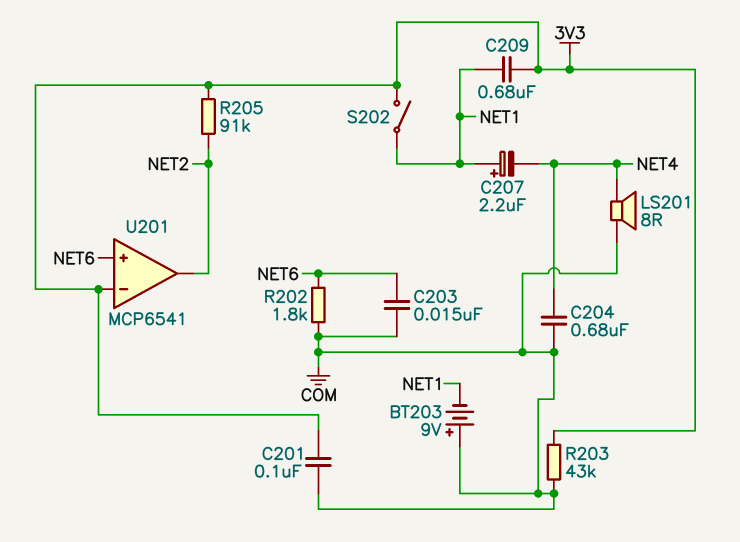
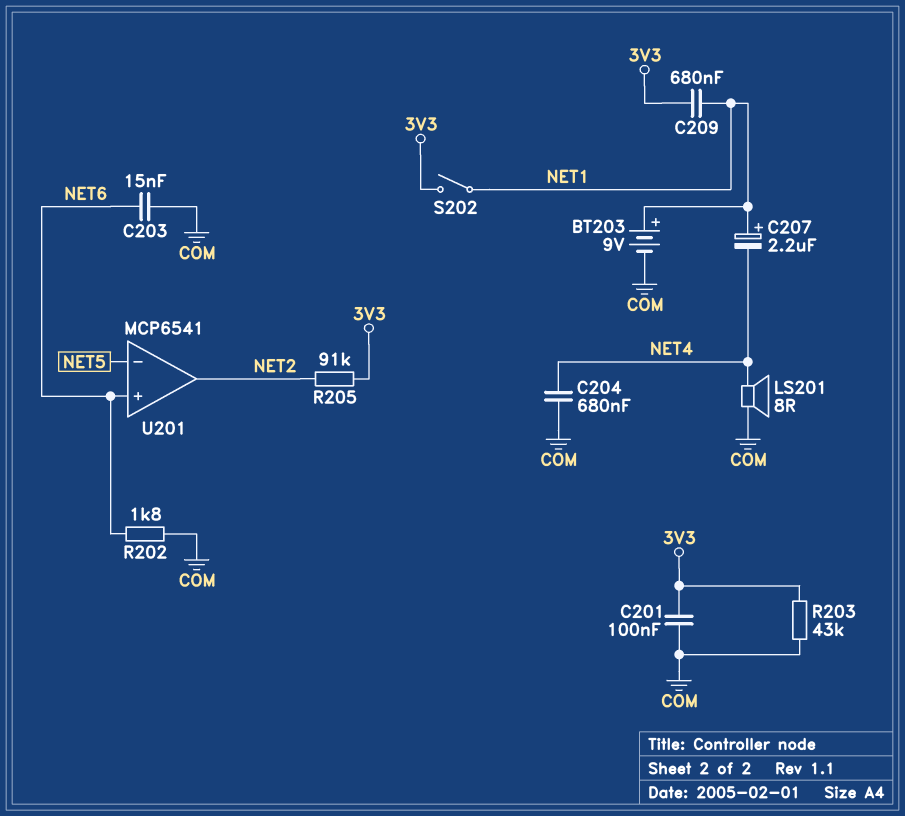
BT203: 9V (plus COM, minus NET1) -> 9V (plus NET1, minus COM)
U201 pin in-: 3V3 -> NET5

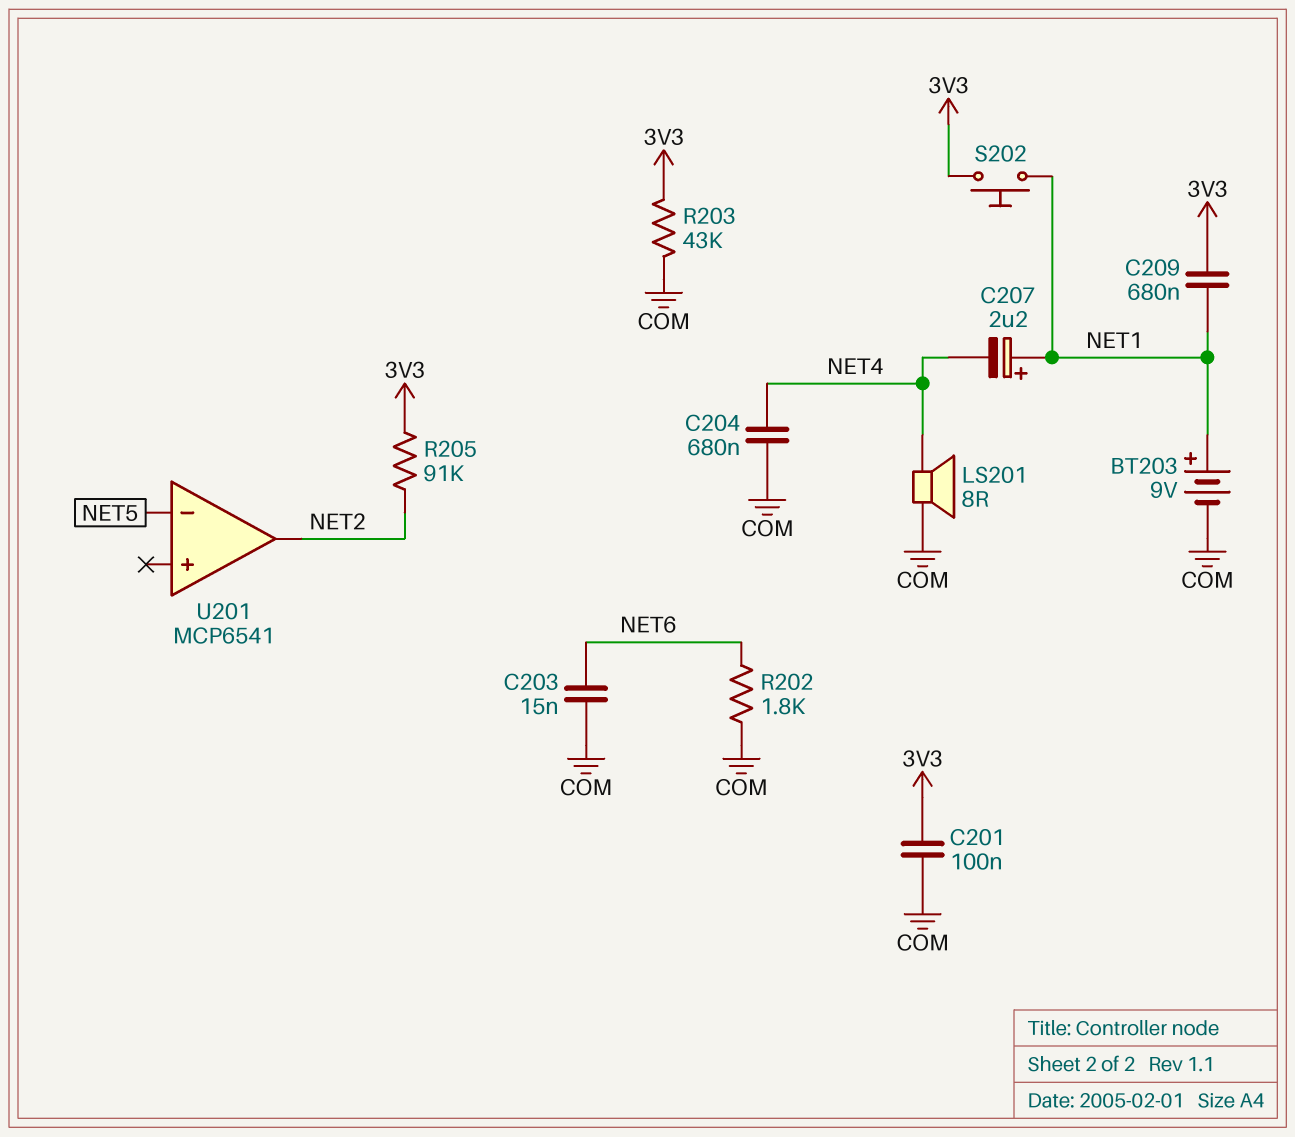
S202: switch (3V3, NET1) -> button (3V3, NET1)
U201 pin in+: NET6 -> none

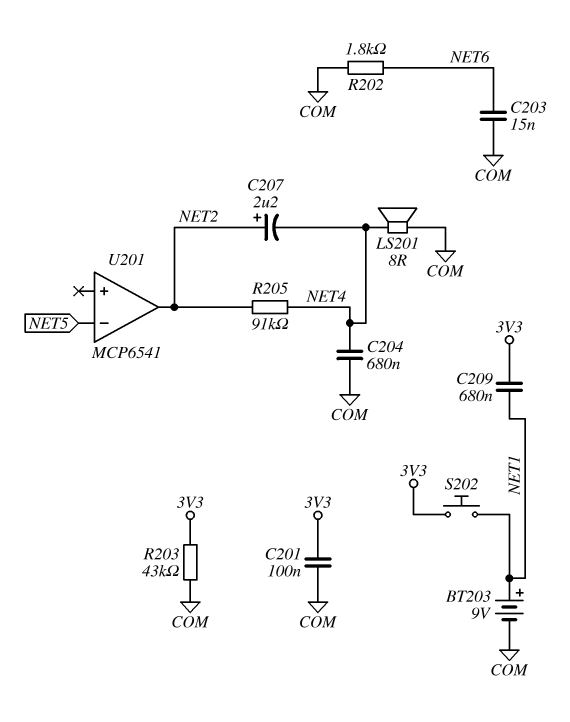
C207: 2.2uF (plus NET1, minus NET4) -> 2.2uF (plus NET2, minus NET4)
R205: 91k (3V3, NET2) -> 91k (NET2, NET4)

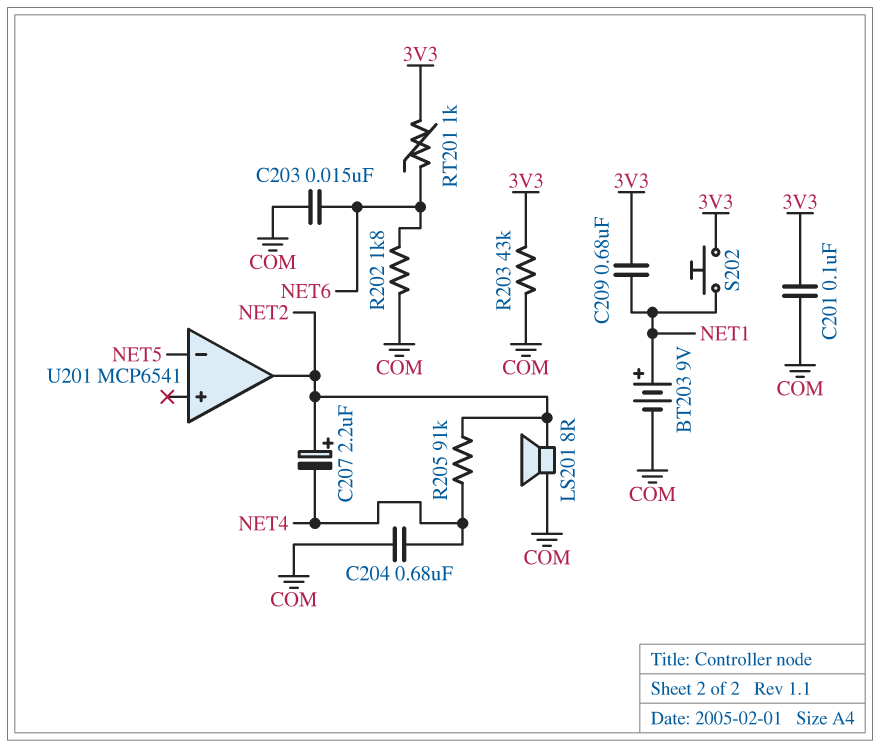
LS201: speaker 8R (COM, NET4) -> speaker 8R (COM, NET2)
RT201: none -> 1k (3V3, NET6)

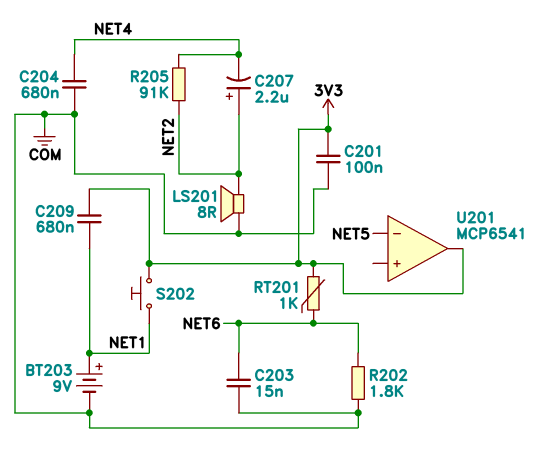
R203: 43k (3V3, COM) -> none
U201 pin out: NET2 -> 3V3

